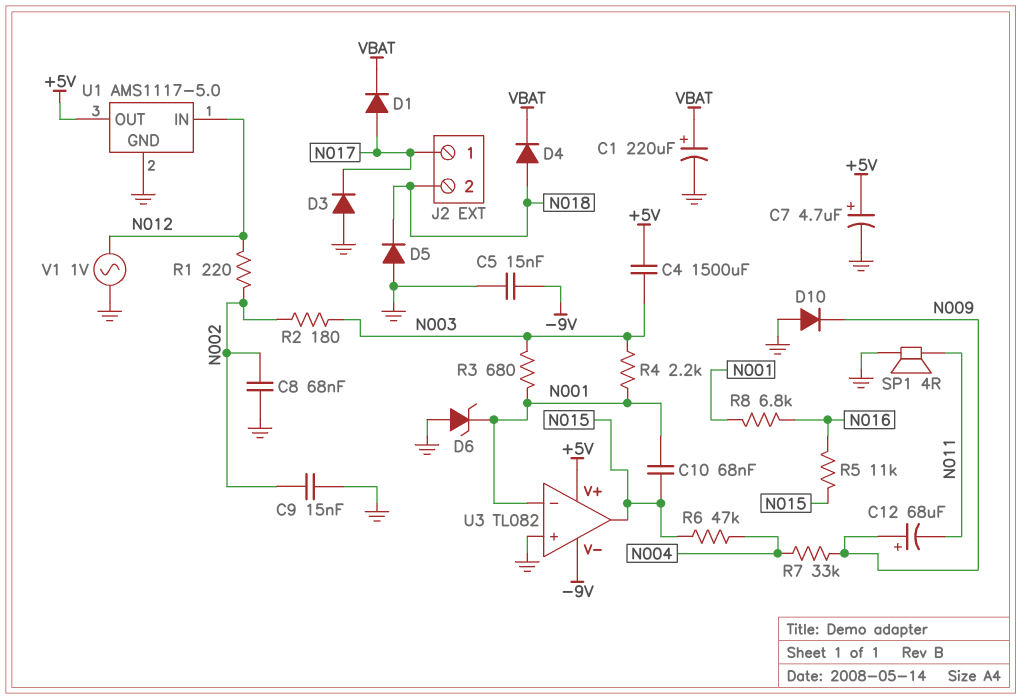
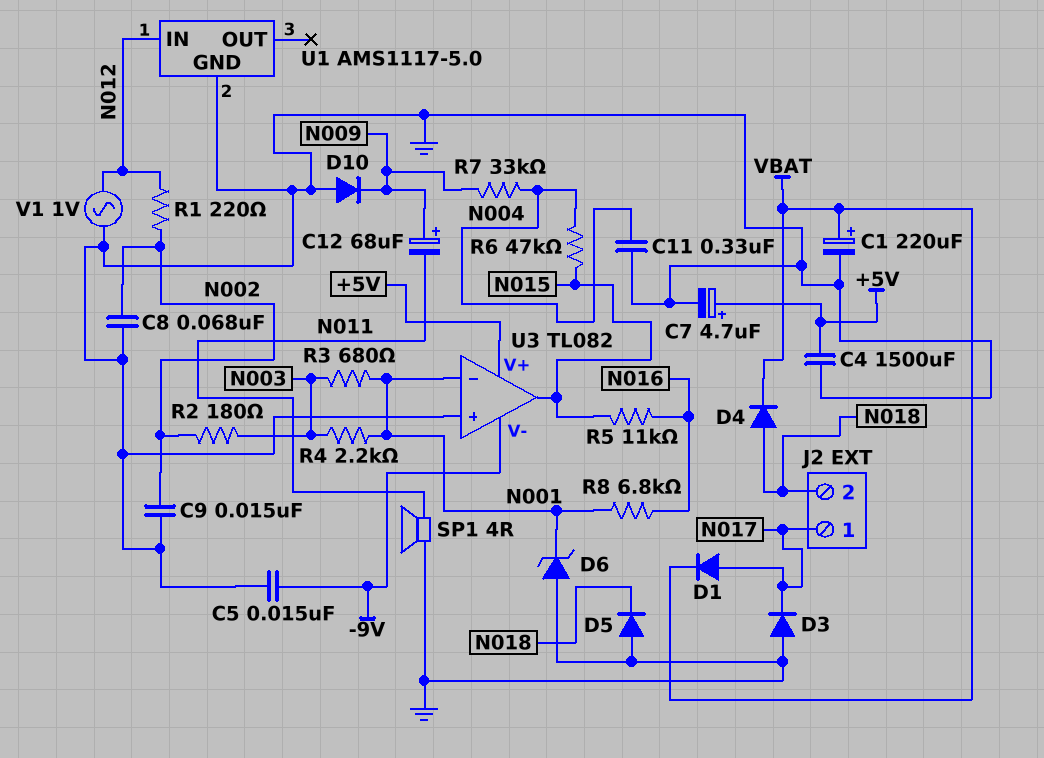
C4: 1500uF (+5V, N003) -> 1500uF (+5V, GND)
C10: 68nF (N001, N015) -> none
C11: none -> 330nF (GND, N004)
U1 pin OUT: +5V -> none

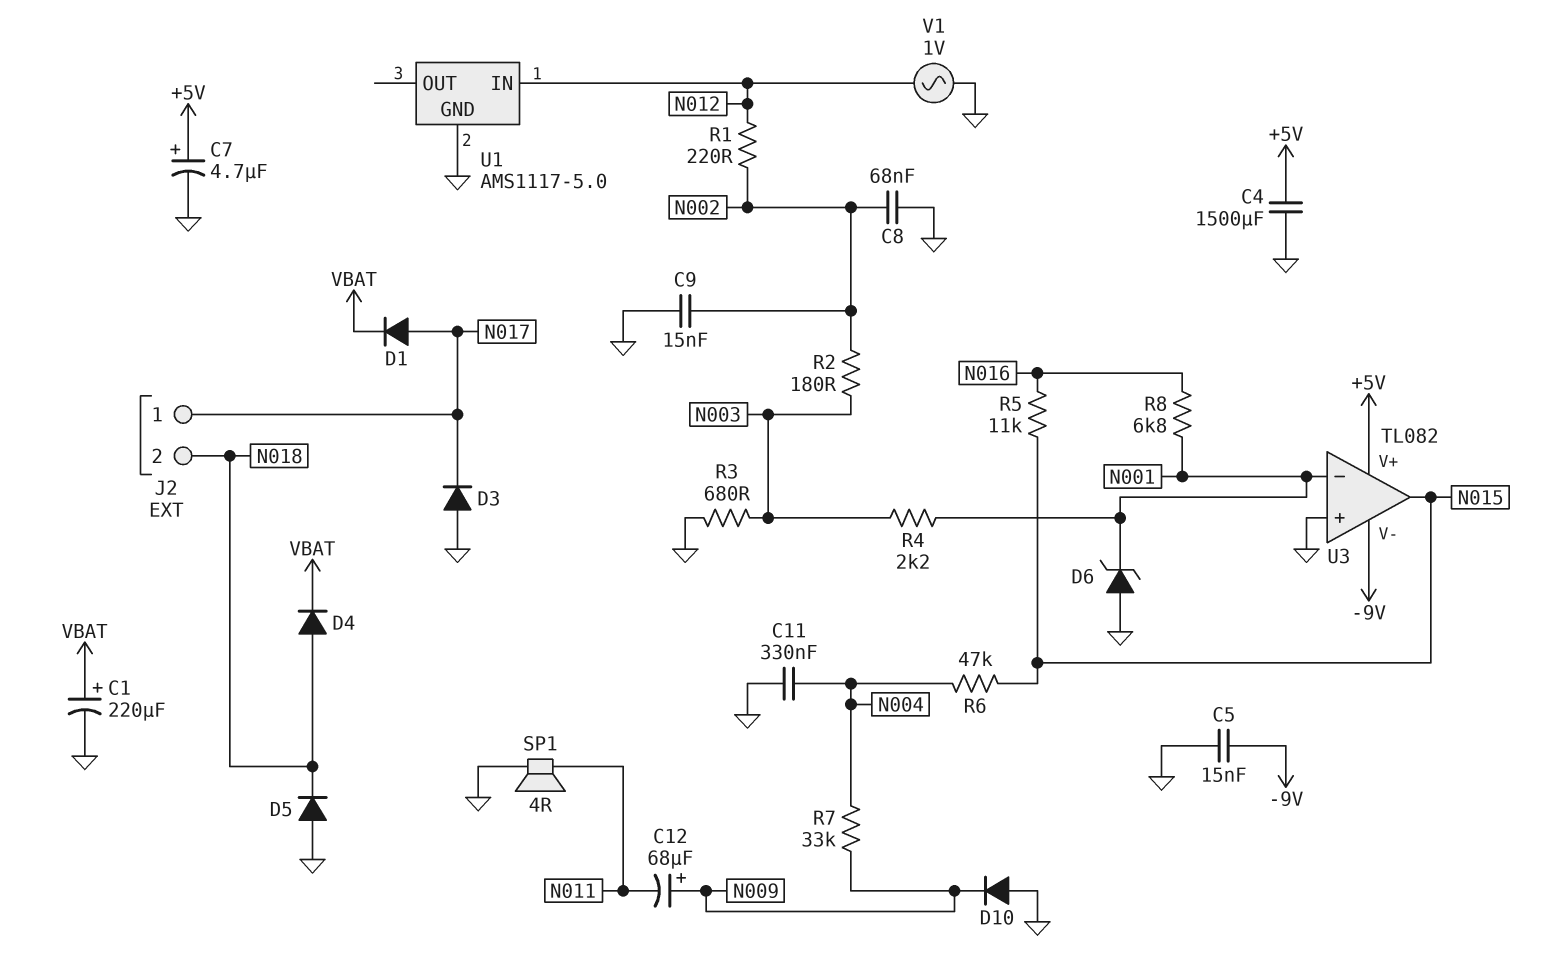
R3: 680 (N001, N003) -> 680 (GND, N003)

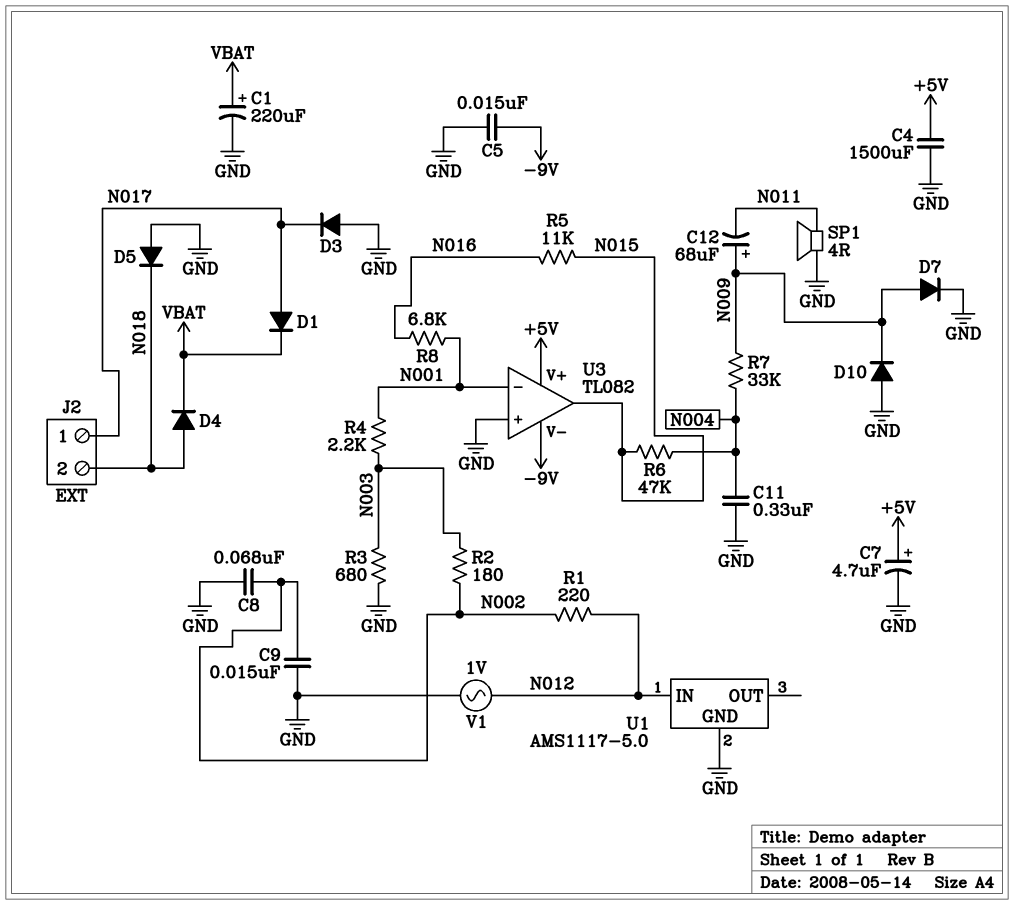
D6: zener (A GND, K N001) -> none
D7: none -> diode (A N009, K GND)

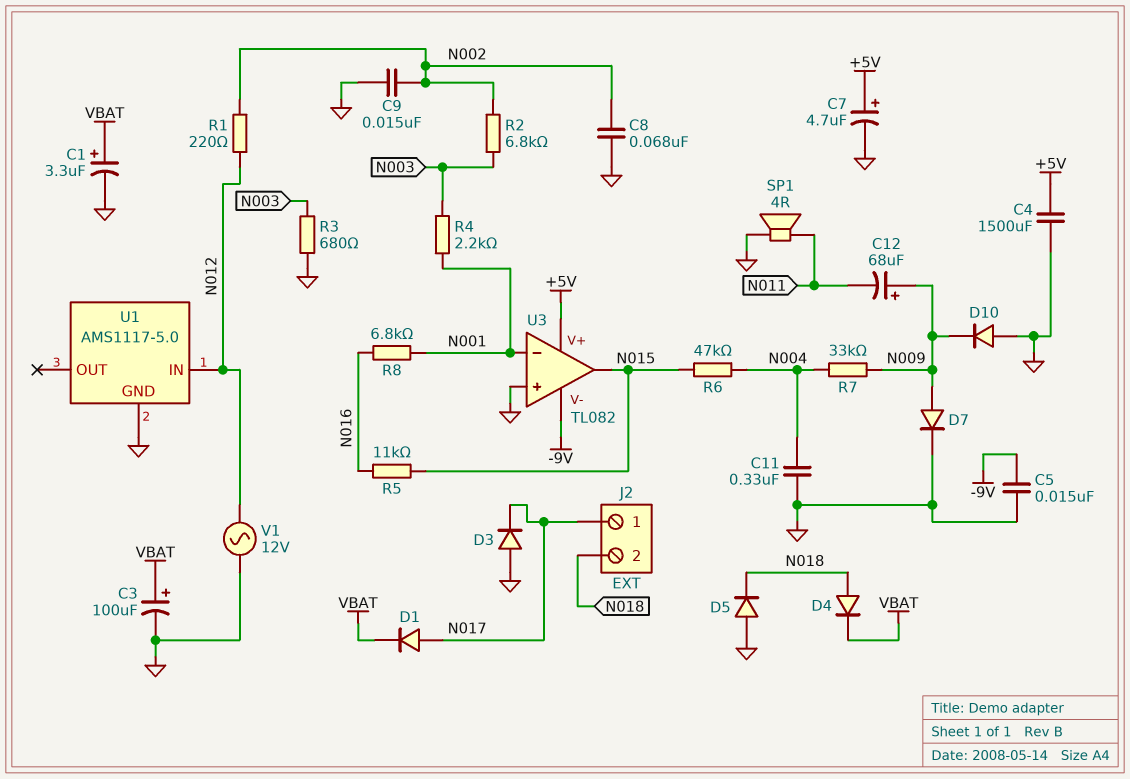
C1: 220uF (plus VBAT, minus GND) -> 3.3uF (plus VBAT, minus GND)
C3: none -> 100uF (plus VBAT, minus GND)
R2: 180 (N002, N003) -> 6.8k (N002, N003)
V1: AC 1V (GND, N012) -> AC 12V (GND, N012)

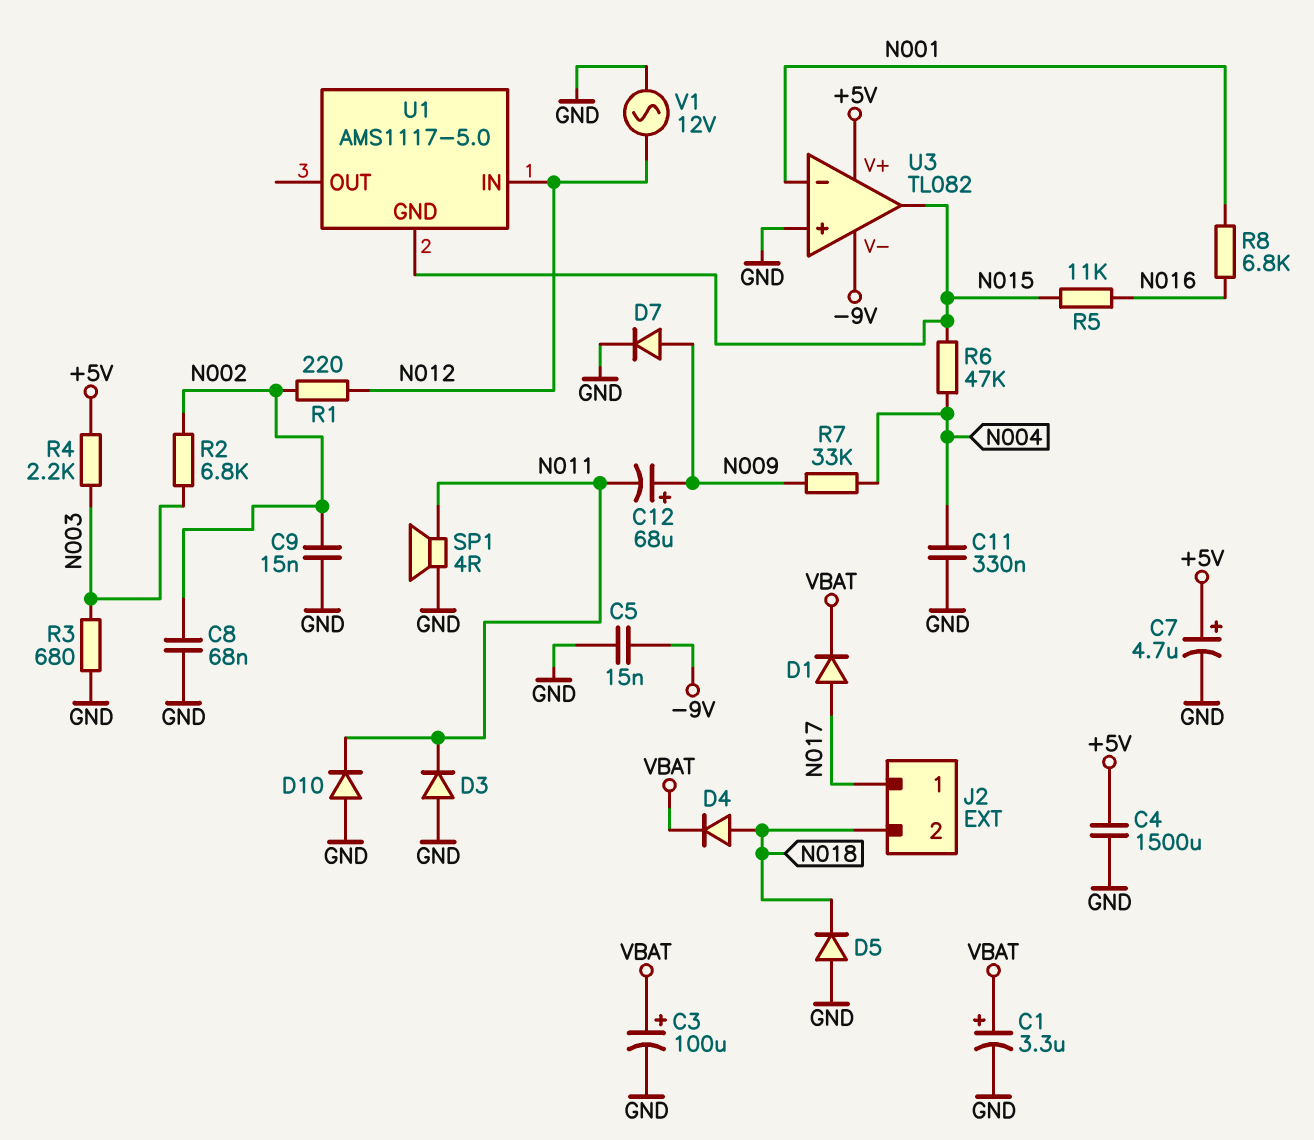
D3: diode (A GND, K N017) -> diode (A GND, K N011)
D10: diode (A GND, K N009) -> diode (A GND, K N011)
R4: 2.2k (N001, N003) -> 2.2k (+5V, N003)
U1 pin GND: GND -> N015

